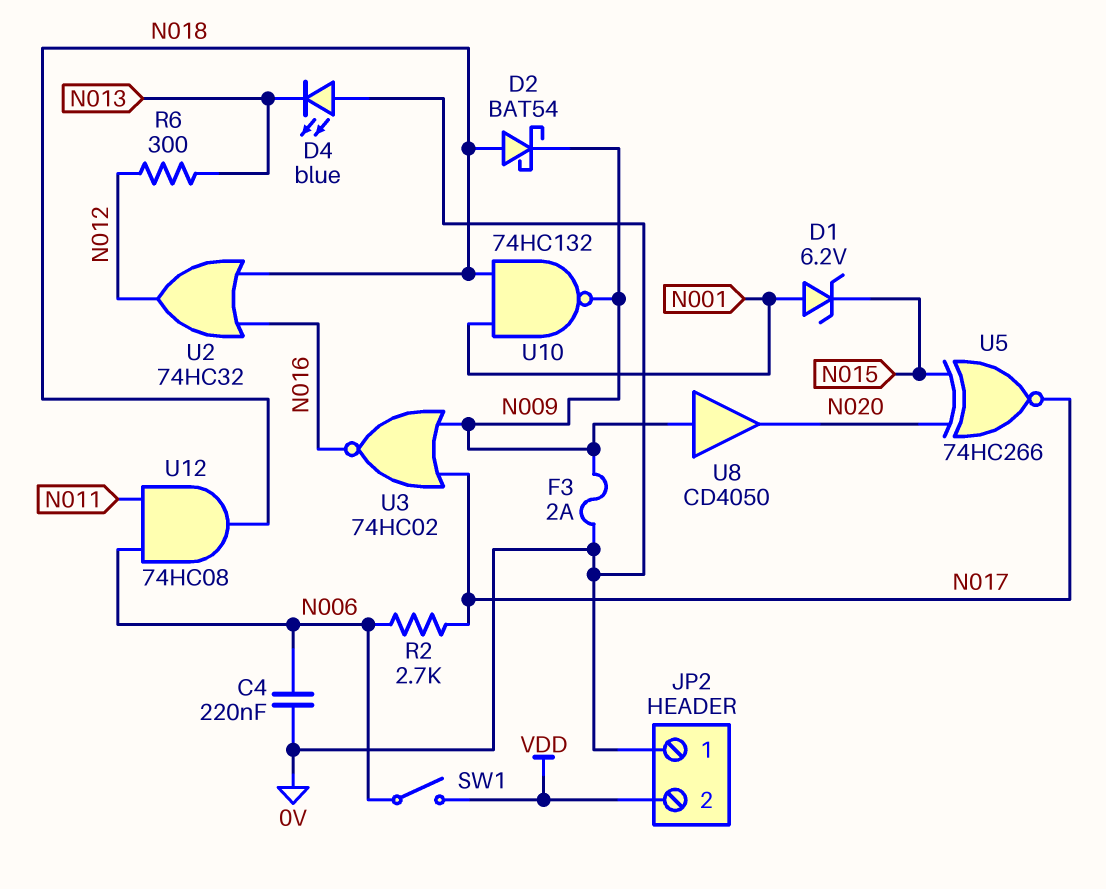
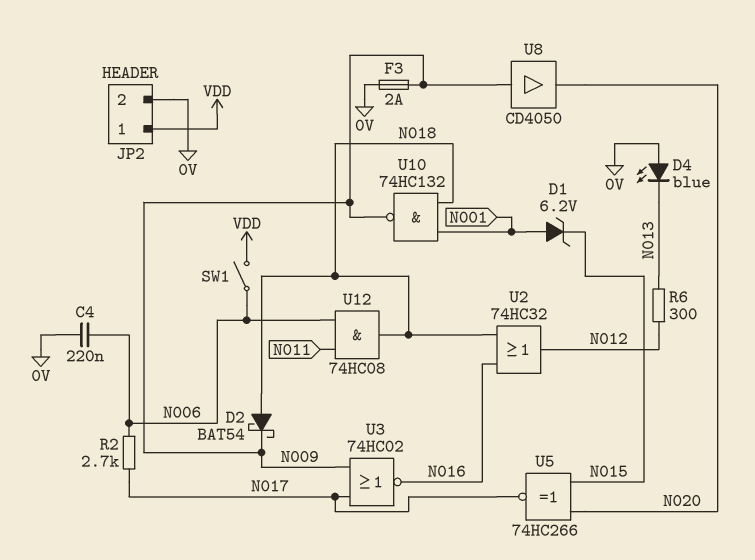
JP2 pin 1: 0V -> VDD
JP2 pin 2: VDD -> 0V

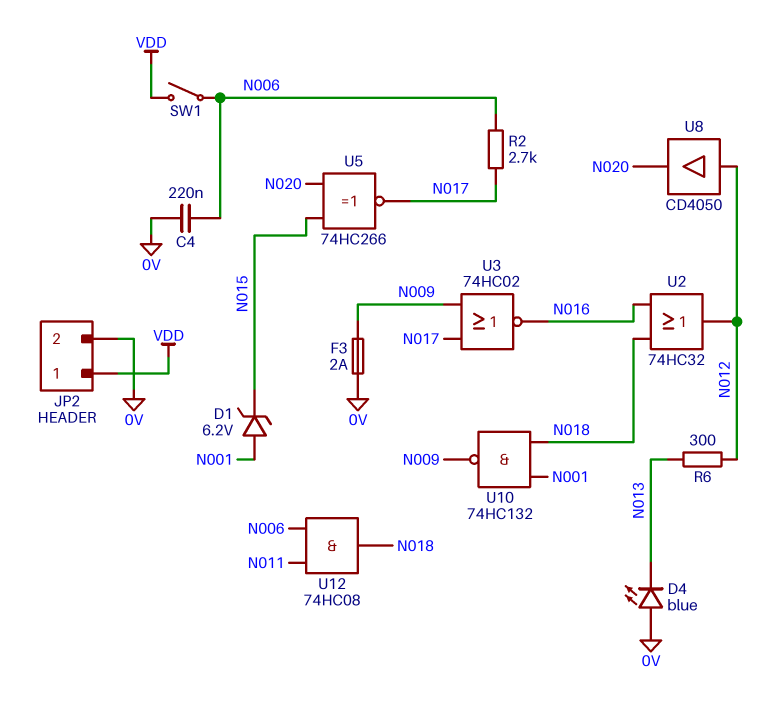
D2: schottky BAT54 (A N018, K N009) -> none
U8: buffer CD4050 (in N009, out N020) -> buffer CD4050 (in N012, out N020)

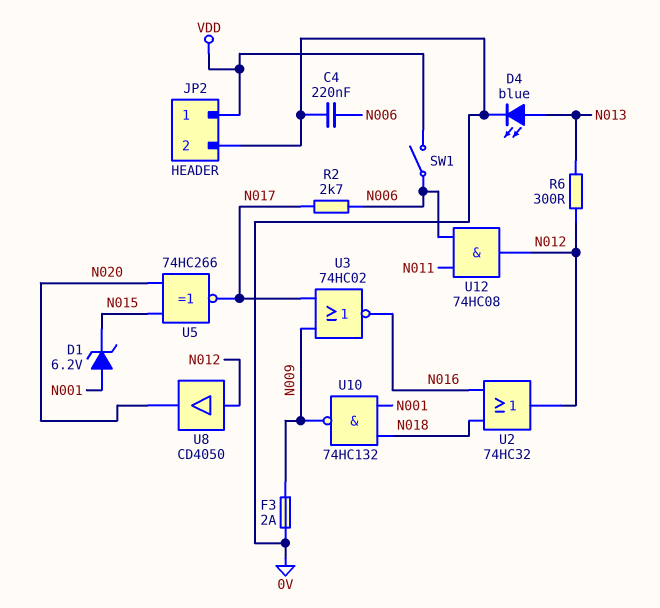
D4: LED blue (A 0V, K N013) -> LED blue (A N013, K 0V)
U12: AND 74HC08 (in N006, in N011, out N018) -> AND 74HC08 (in N006, in N011, out N012)

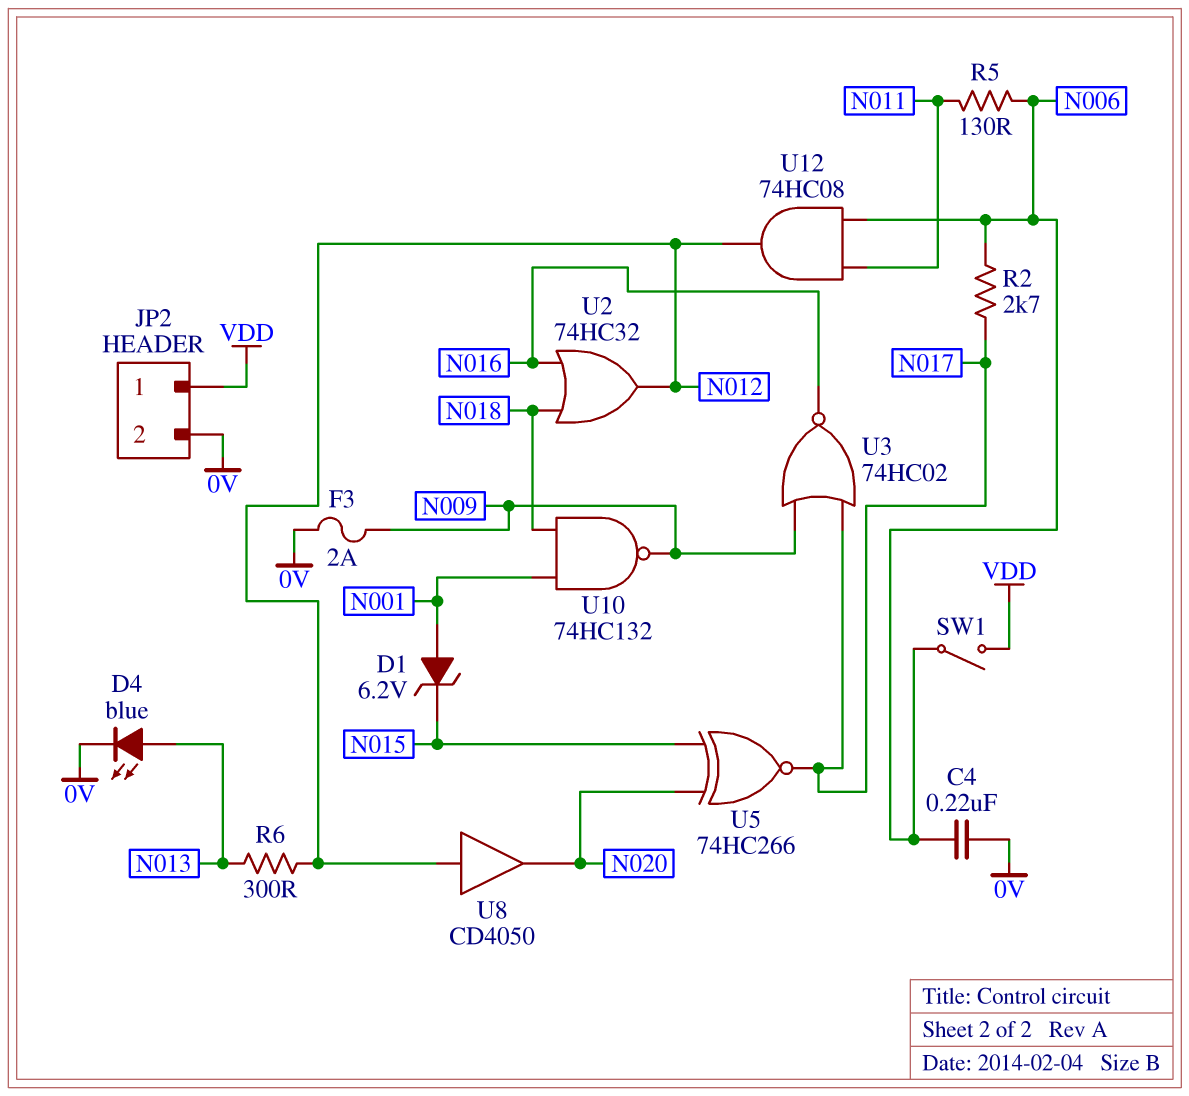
R5: none -> 130 (N006, N011)

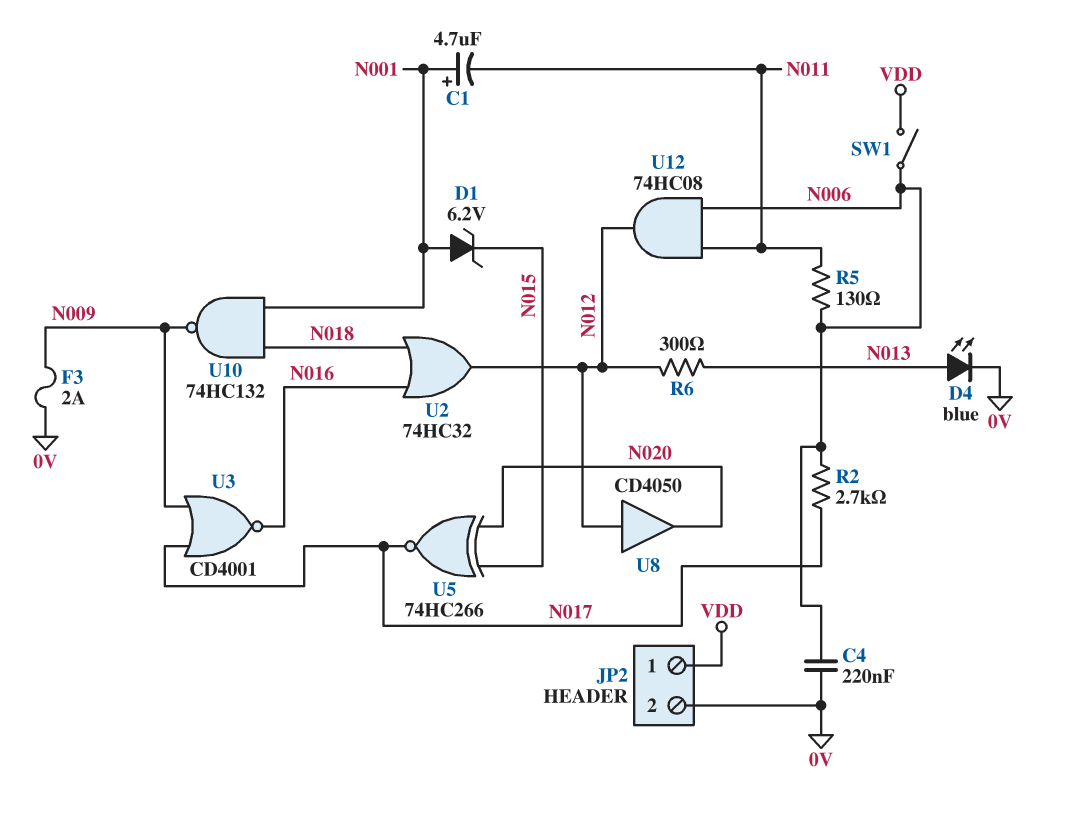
C1: none -> 4.7uF (plus N001, minus N011)
U3: NOR 74HC02 (in N009, in N017, out N016) -> NOR CD4001 (in N009, in N017, out N016)

